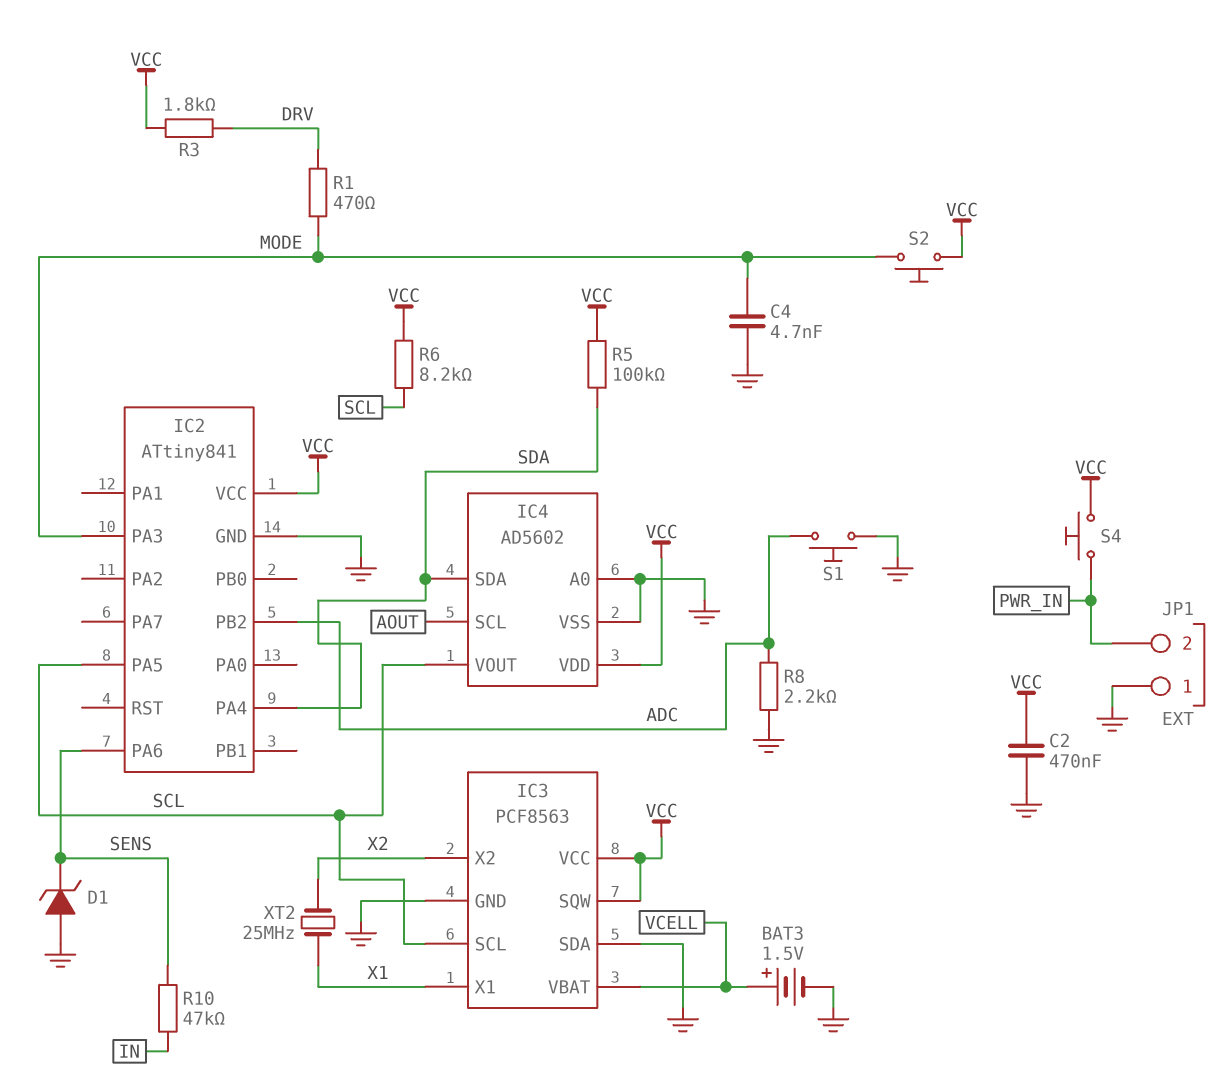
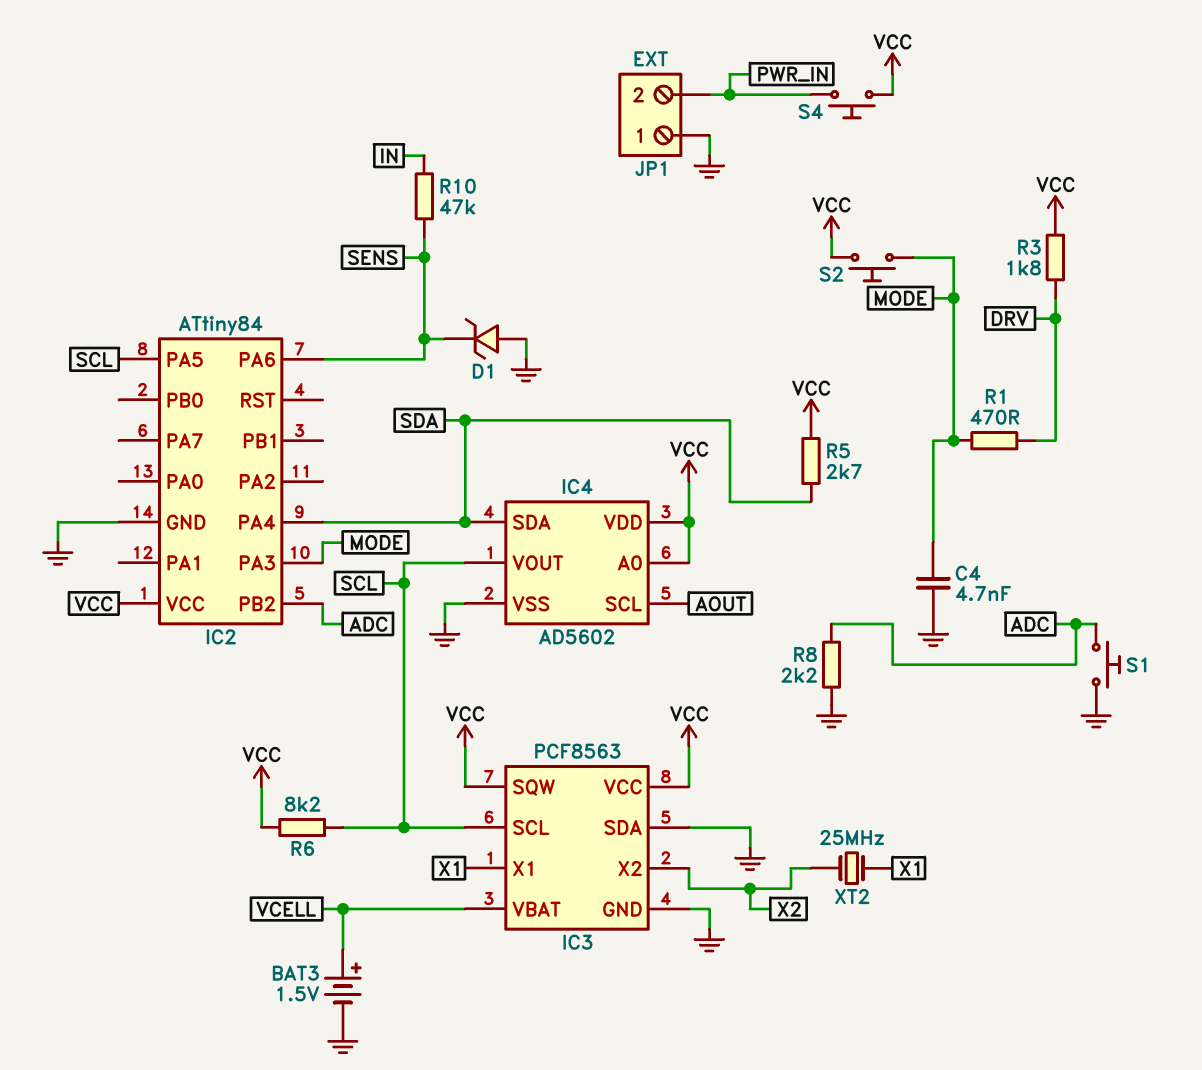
C2: 470nF (GND, VCC) -> none
IC2: ATtiny841 -> ATtiny84
IC4 pin A0: GND -> VCC
R5: 100k (SDA, VCC) -> 2.7k (SDA, VCC)

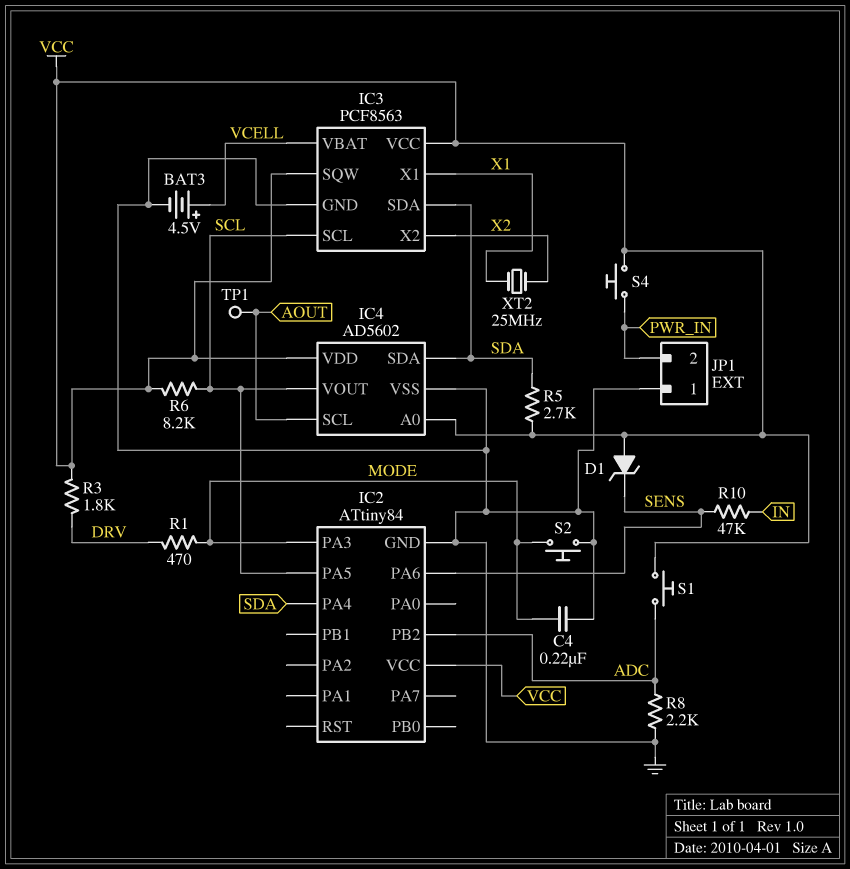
BAT3: 1.5V (plus VCELL, minus GND) -> 4.5V (plus VCELL, minus GND)
C4: 4.7nF (GND, MODE) -> 220nF (GND, MODE)
D1: zener (A GND, K SENS) -> zener (A VCC, K SENS)
IC3 pin SDA: GND -> SDA
S1: button (ADC, GND) -> button (ADC, VCC)
S2: button (MODE, VCC) -> button (GND, MODE)
TP1: none -> test point (AOUT)

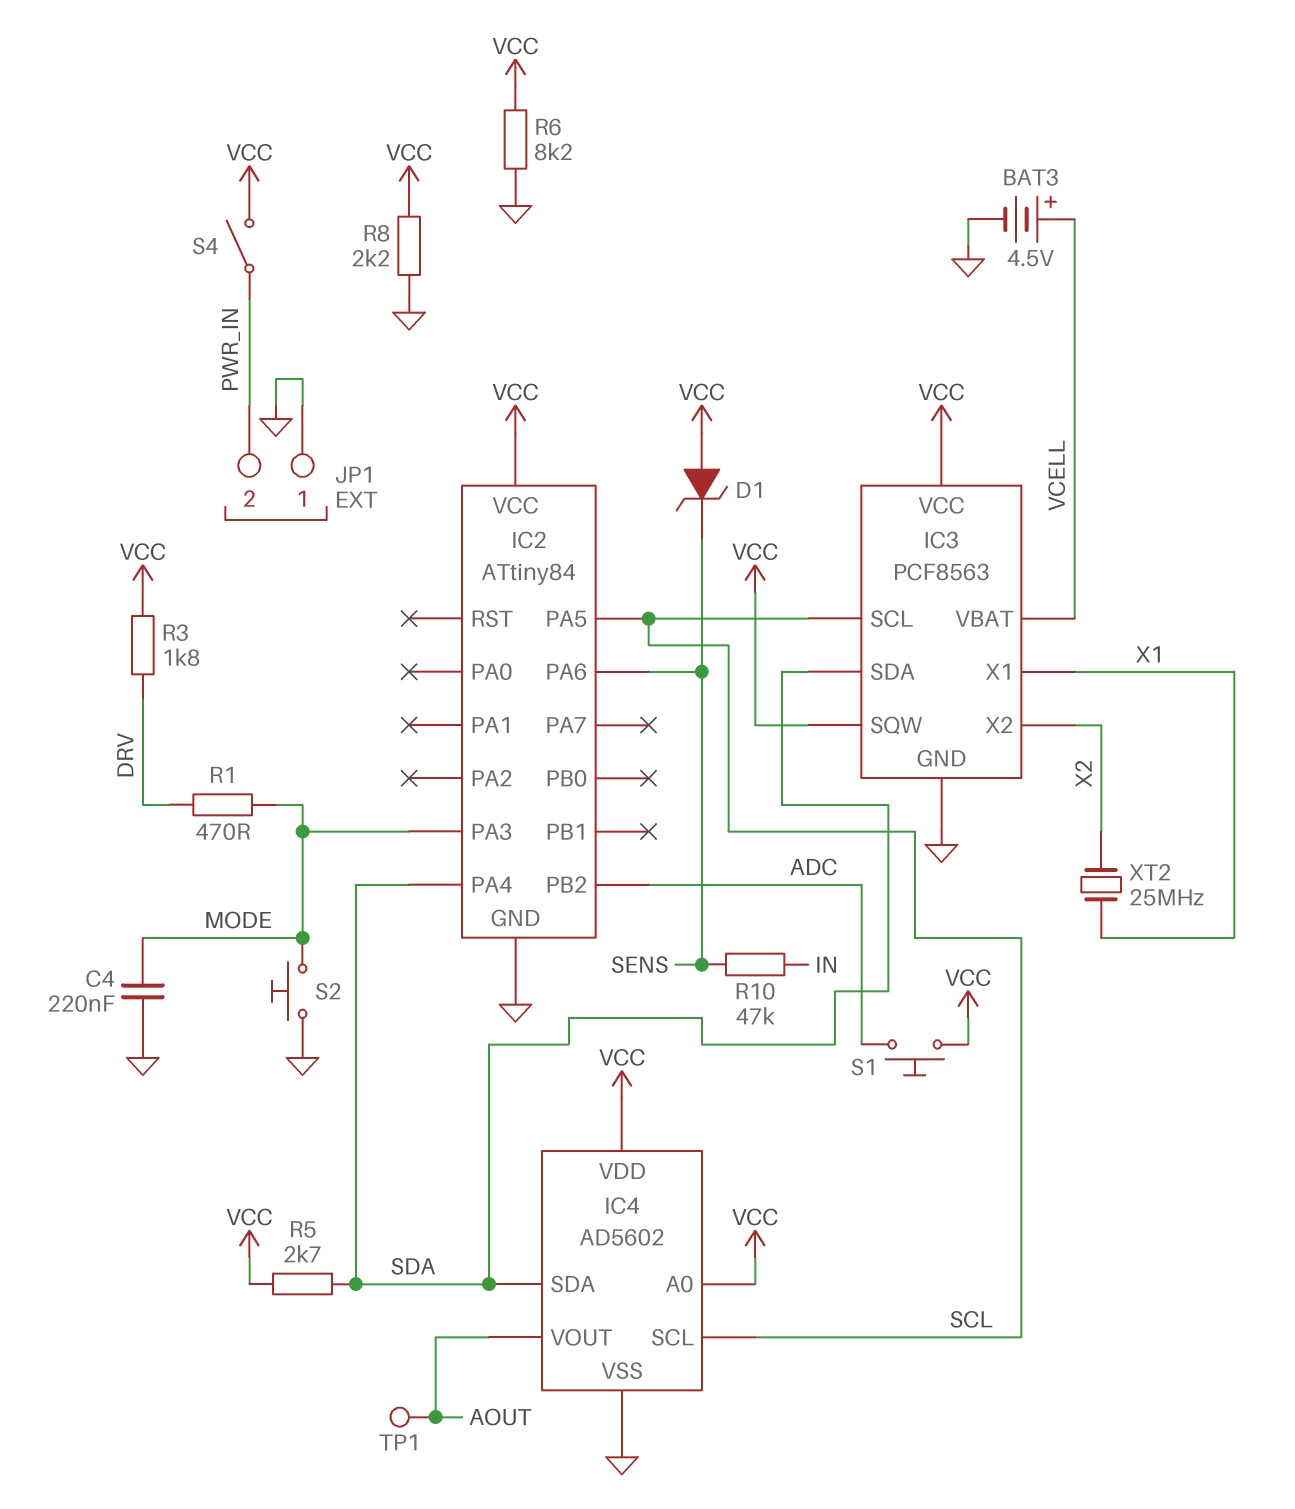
IC4 pin SCL: AOUT -> SCL
IC4 pin VOUT: SCL -> AOUT
R6: 8.2k (SCL, VCC) -> 8.2k (GND, VCC)
R8: 2.2k (ADC, GND) -> 2.2k (GND, VCC)
S4: button (PWR_IN, VCC) -> switch (PWR_IN, VCC)

